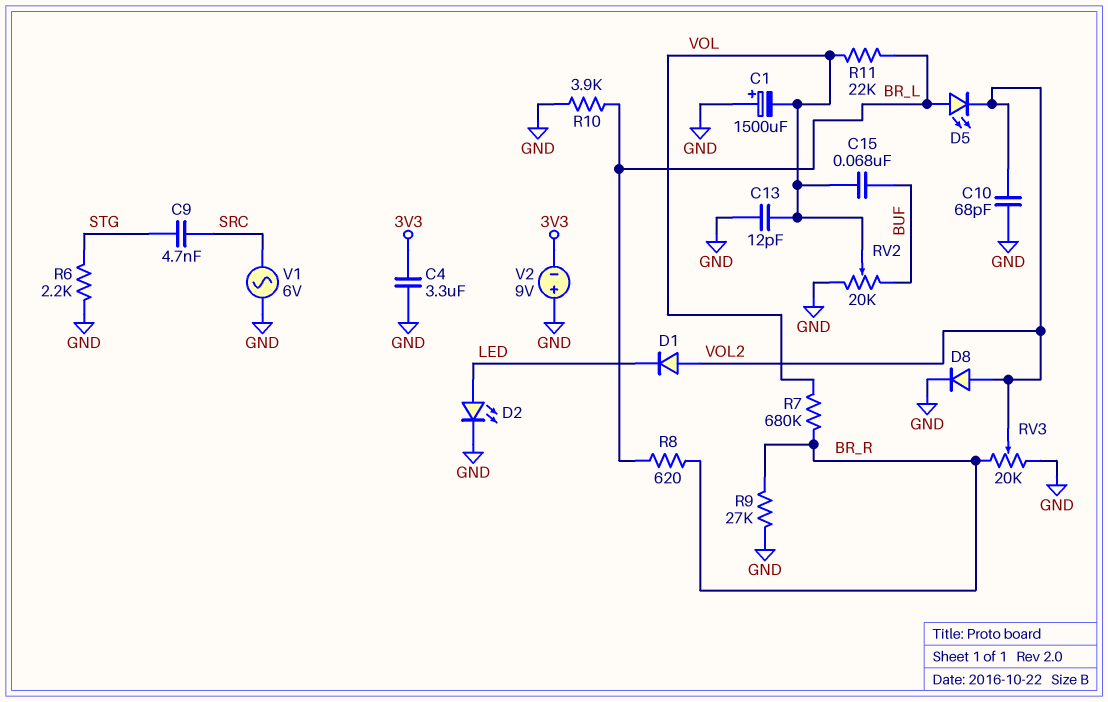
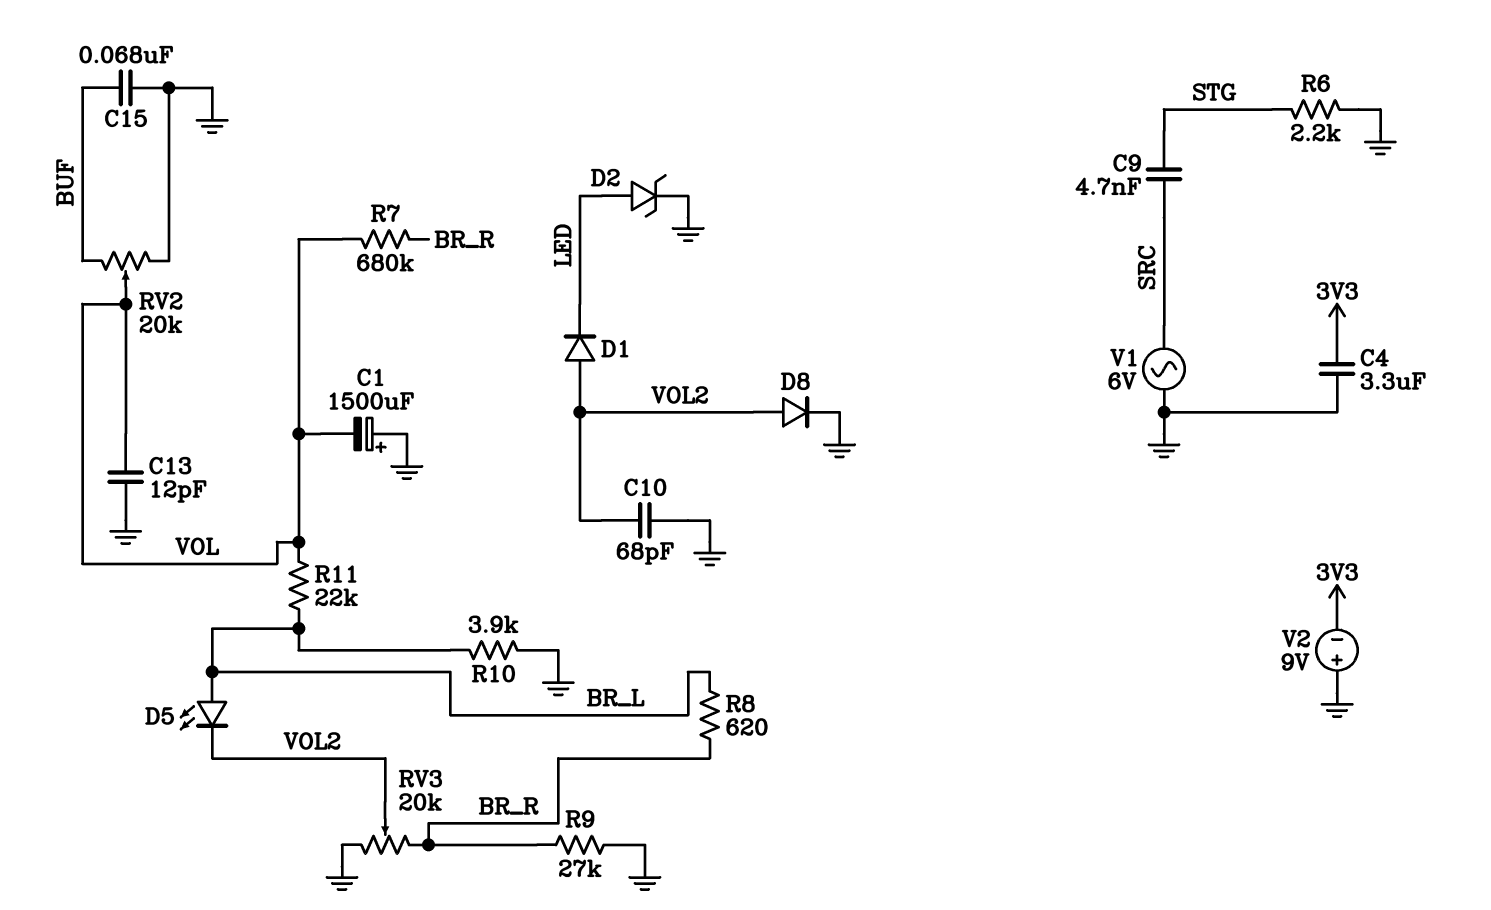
C15: 68nF (BUF, VOL) -> 68nF (BUF, GND)
D2: LED (A LED, K GND) -> zener (A LED, K GND)

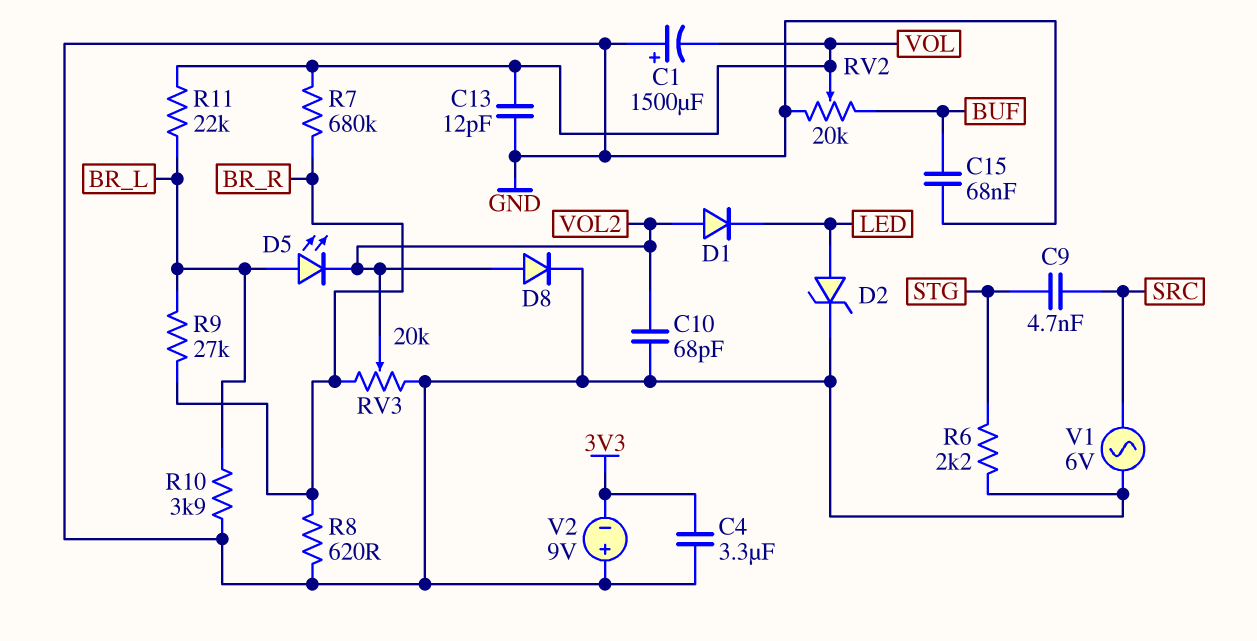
R8: 620 (BR_L, BR_R) -> 620 (BR_R, GND)
R9: 27k (BR_R, GND) -> 27k (BR_L, BR_R)

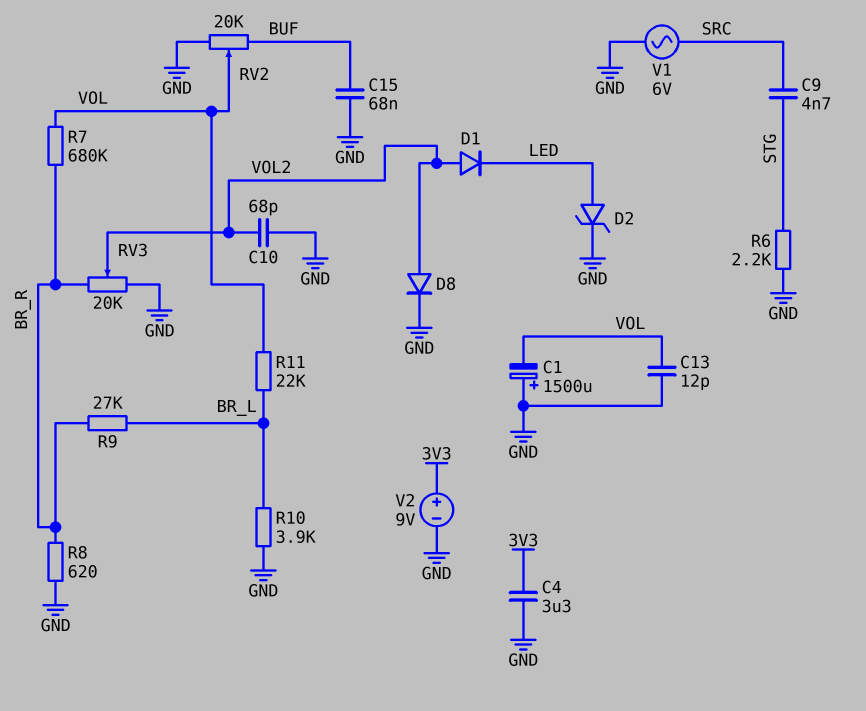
D5: LED (A BR_L, K VOL2) -> none
V2: 9V (plus GND, minus 3V3) -> 9V (plus 3V3, minus GND)

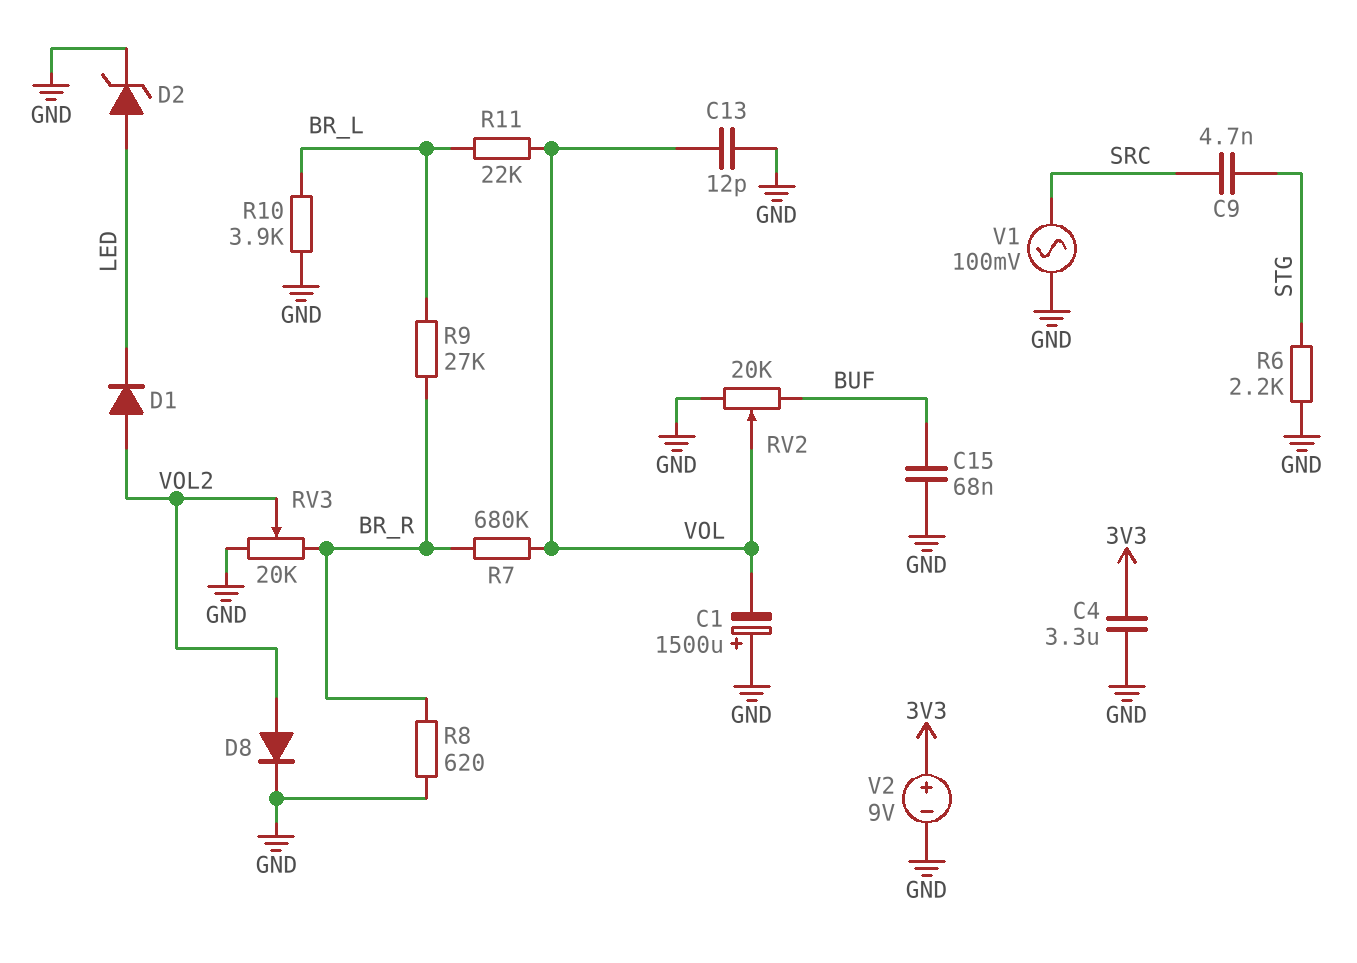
C10: 68pF (GND, VOL2) -> none
V1: AC 6V (GND, SRC) -> AC 100mV (GND, SRC)

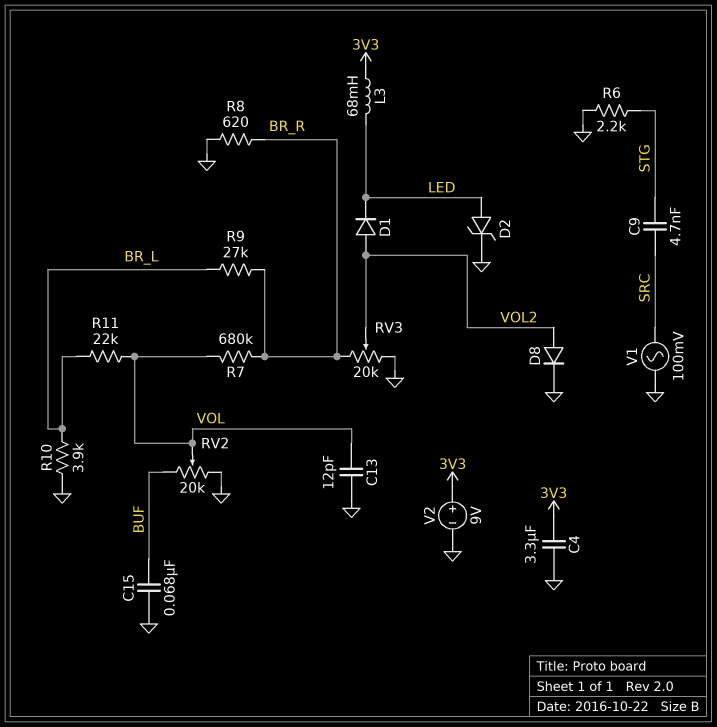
C1: 1500uF (plus GND, minus VOL) -> none
L3: none -> 68mH (3V3, LED)

